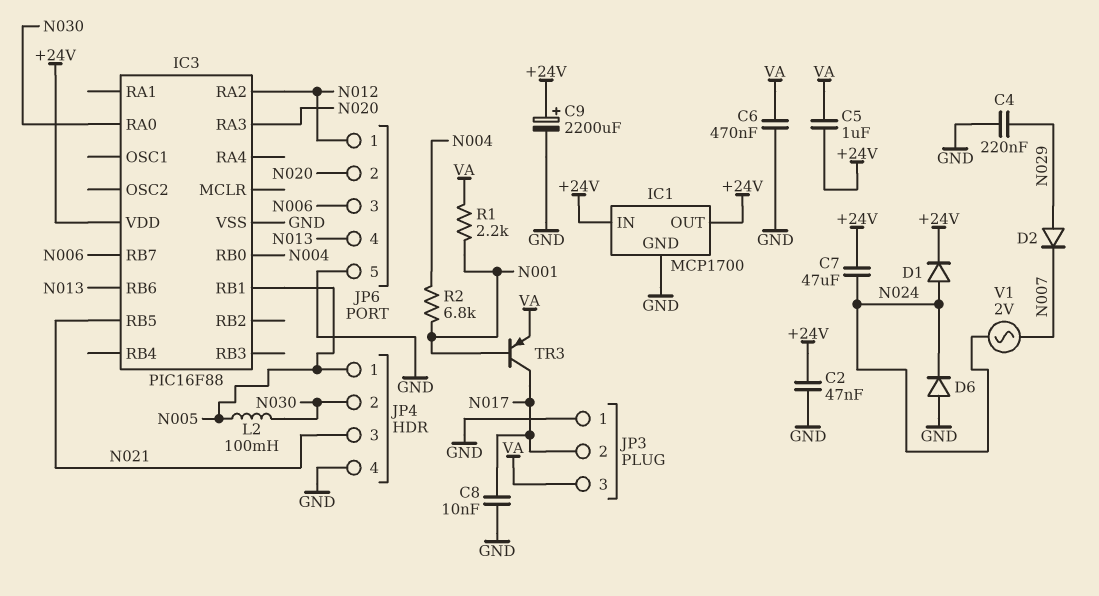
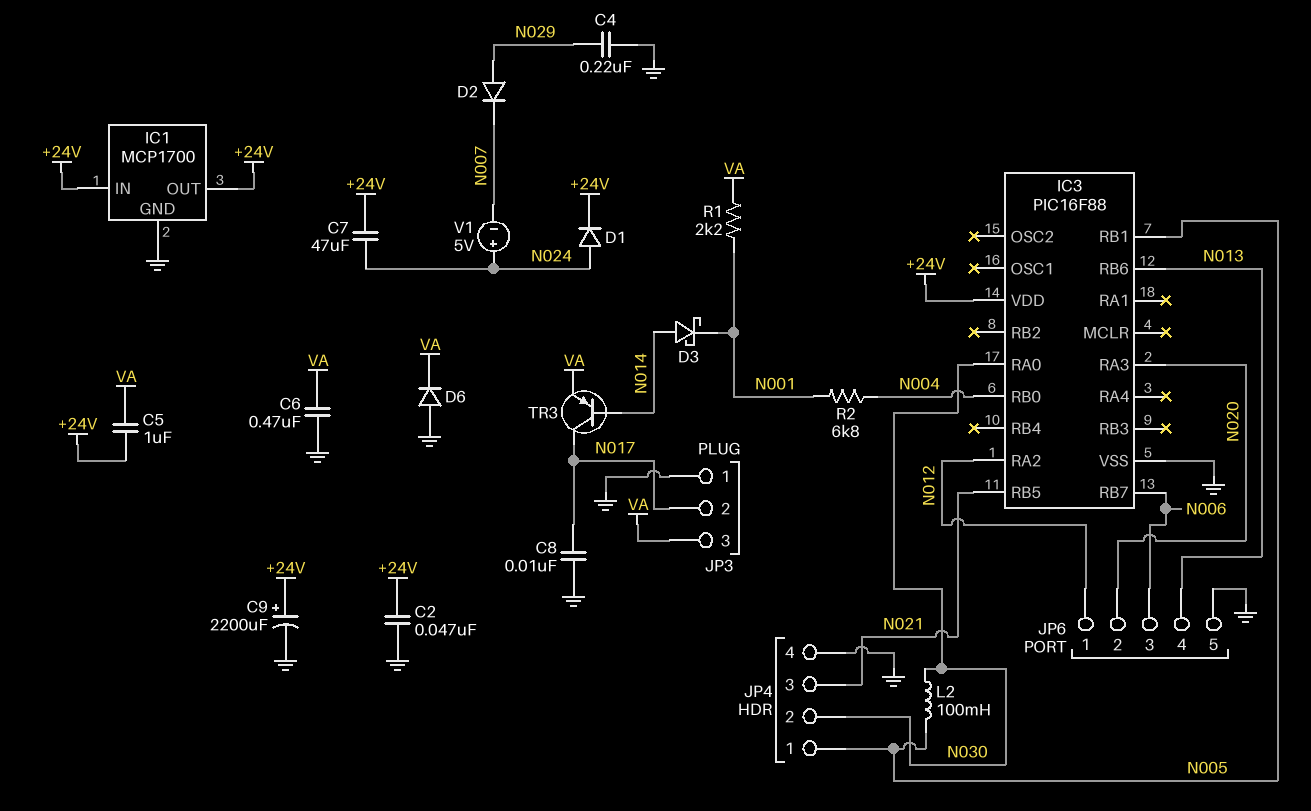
D3: none -> schottky (A N014, K N001)
D6: diode (A GND, K N024) -> diode (A GND, K VA)
TR3: PNP (B N001, C N017, E VA) -> PNP (B N014, C N017, E VA)
V1: AC 2V (N007, N024) -> 5V (plus N024, minus N007)

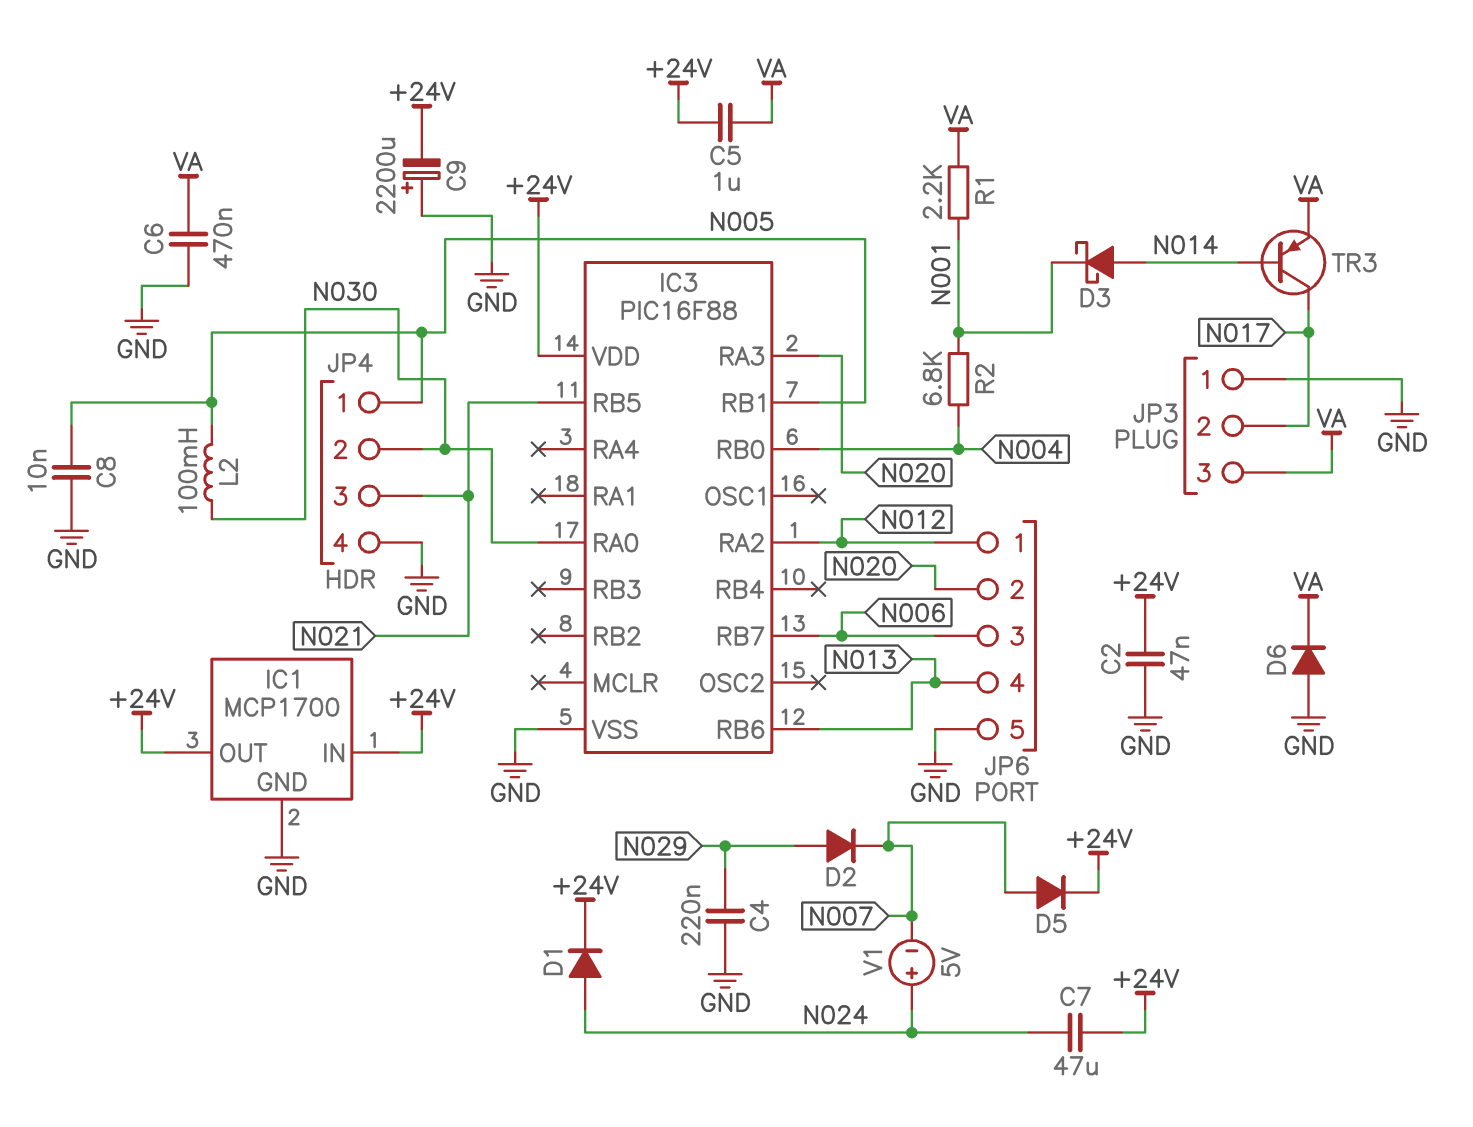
C8: 10nF (GND, N017) -> 10nF (GND, N005)
C9: 2200uF (plus +24V, minus GND) -> 2200uF (plus GND, minus +24V)
D5: none -> diode (A N007, K +24V)

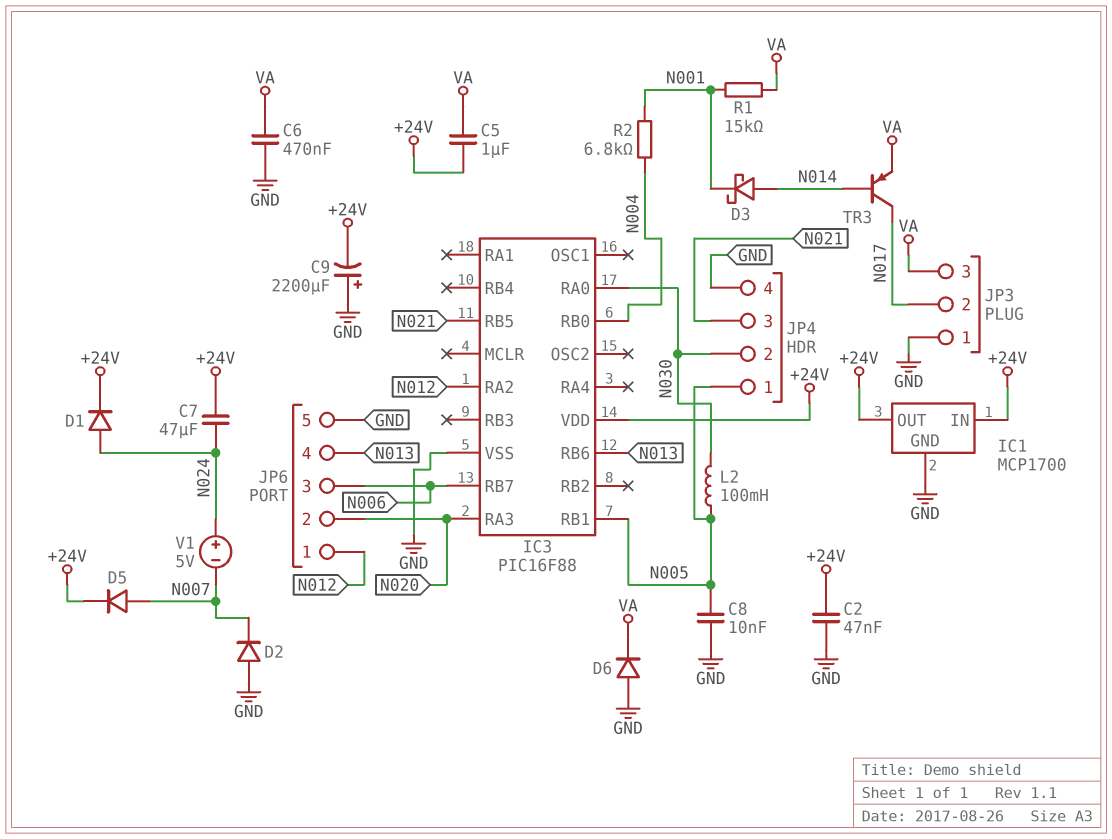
C4: 220nF (GND, N029) -> none
D2: diode (A N029, K N007) -> diode (A GND, K N007)
R1: 2.2k (N001, VA) -> 15k (N001, VA)

